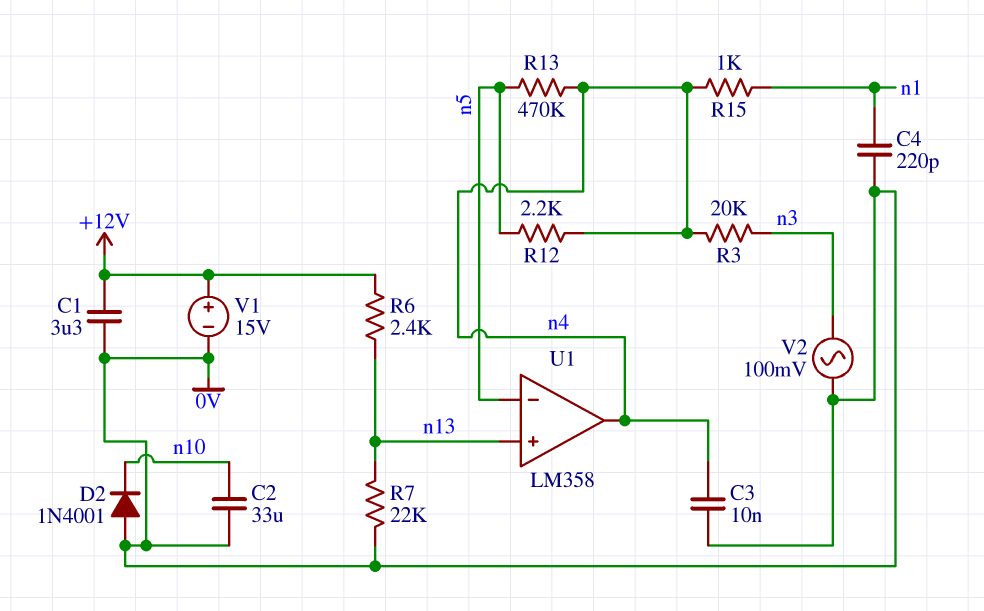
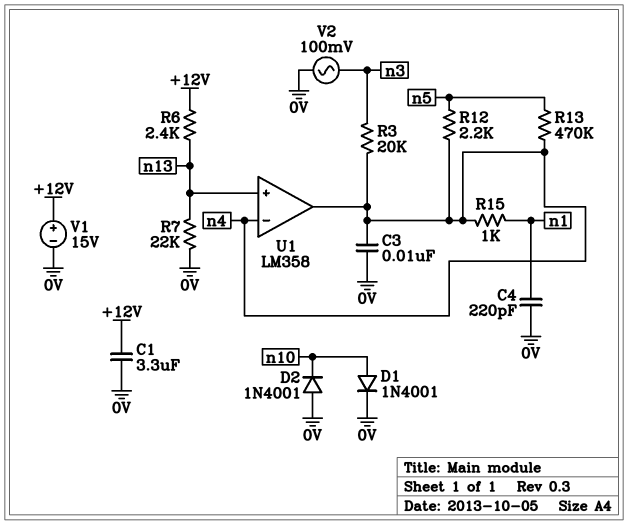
C2: 33uF (0V, n10) -> none
D1: none -> diode 1N4001 (A n10, K 0V)
U1 pin in-: n5 -> n4

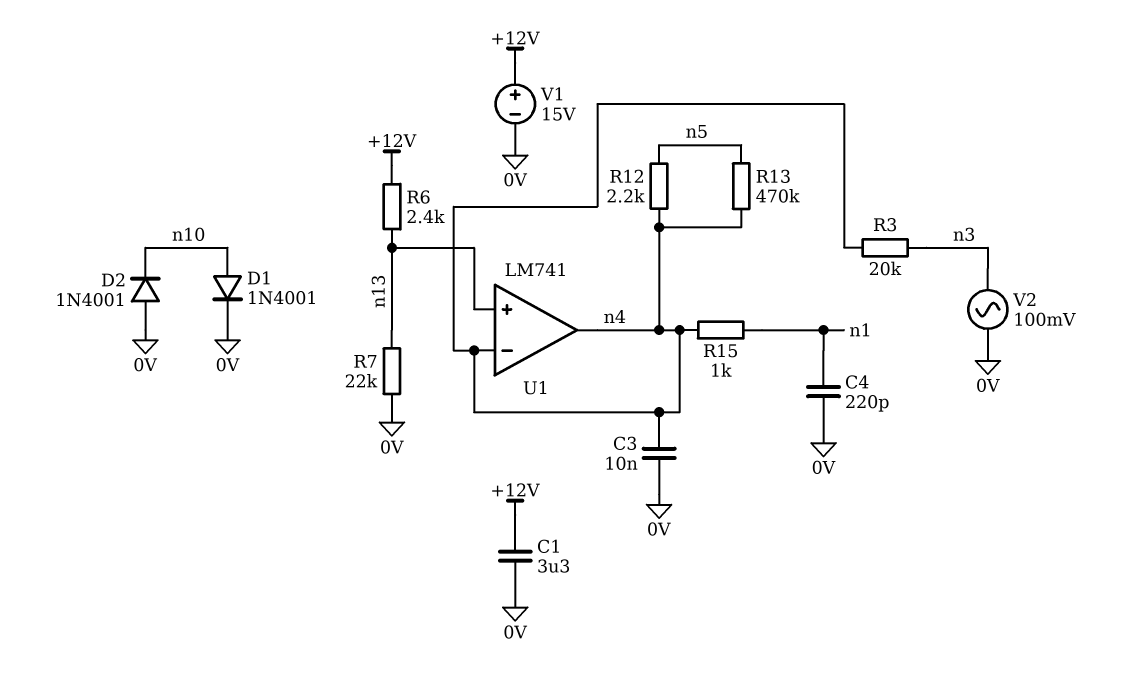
U1: LM358 -> LM741

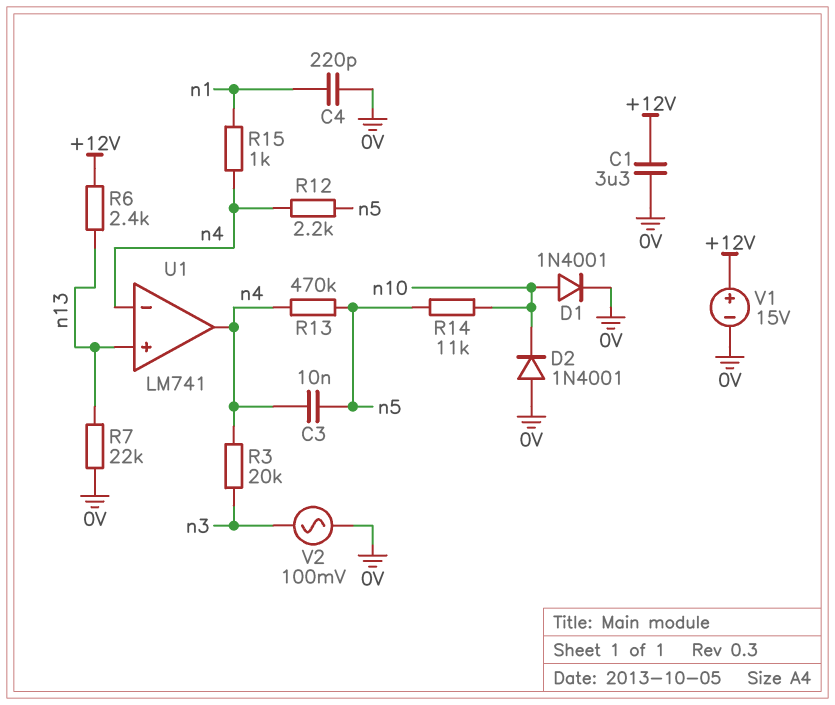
C3: 10nF (0V, n4) -> 10nF (n4, n5)
R14: none -> 11k (n5, n10)

